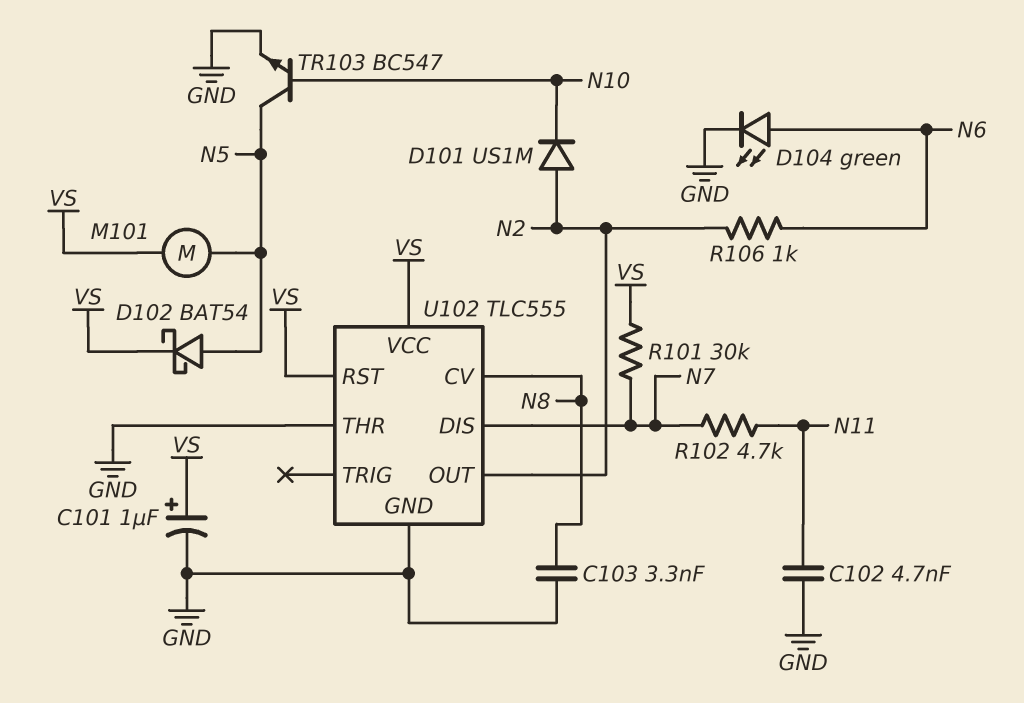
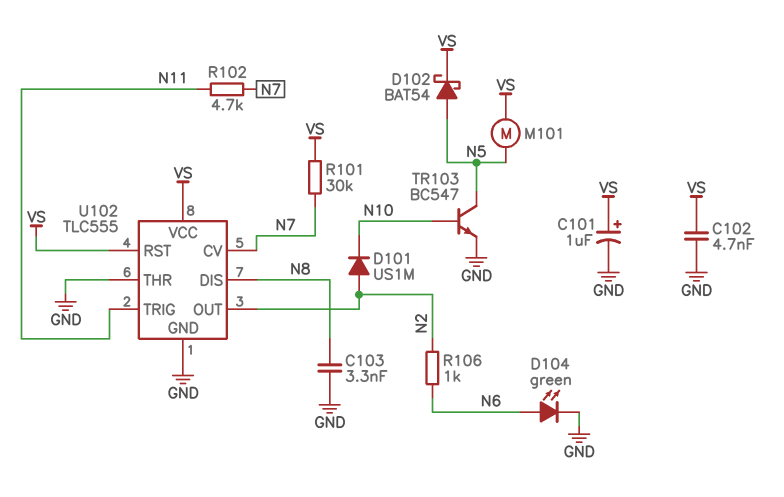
C102: 4.7nF (GND, N11) -> 4.7nF (GND, VS)
U102 pin CV: N8 -> N7
U102 pin DIS: N7 -> N8
U102 pin TRIG: none -> N11

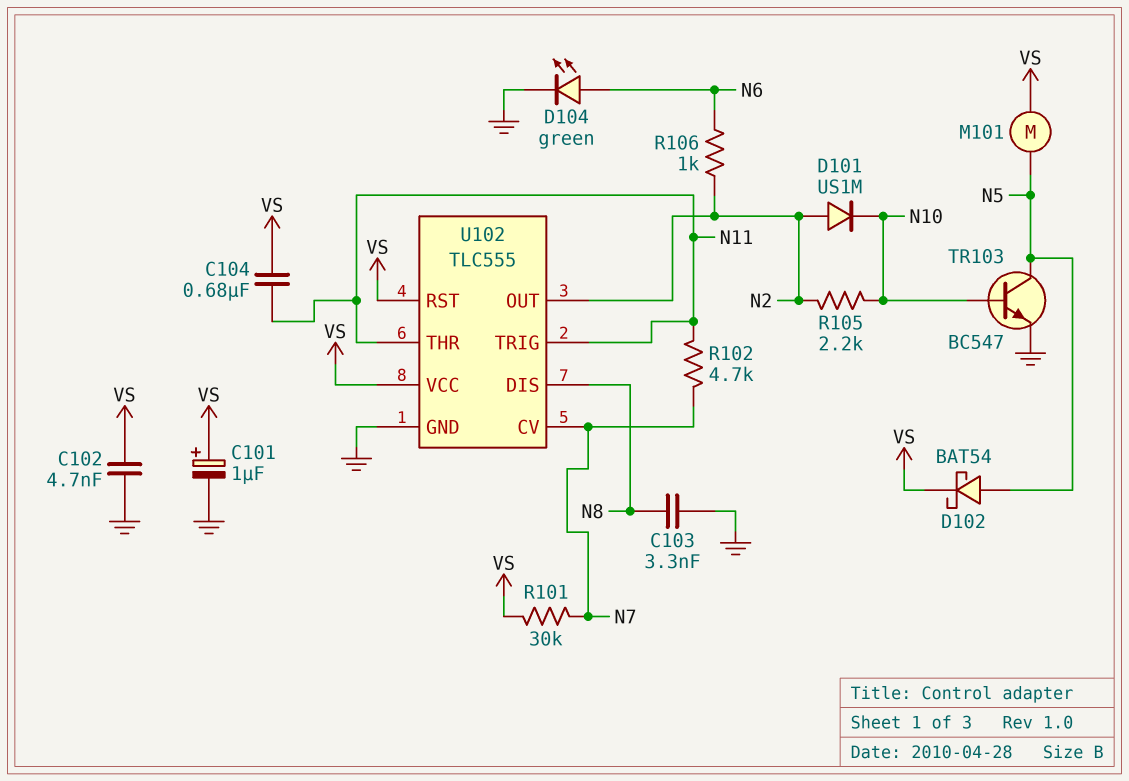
C104: none -> 680nF (N11, VS)
R105: none -> 2.2k (N2, N10)
U102 pin THR: GND -> N11

